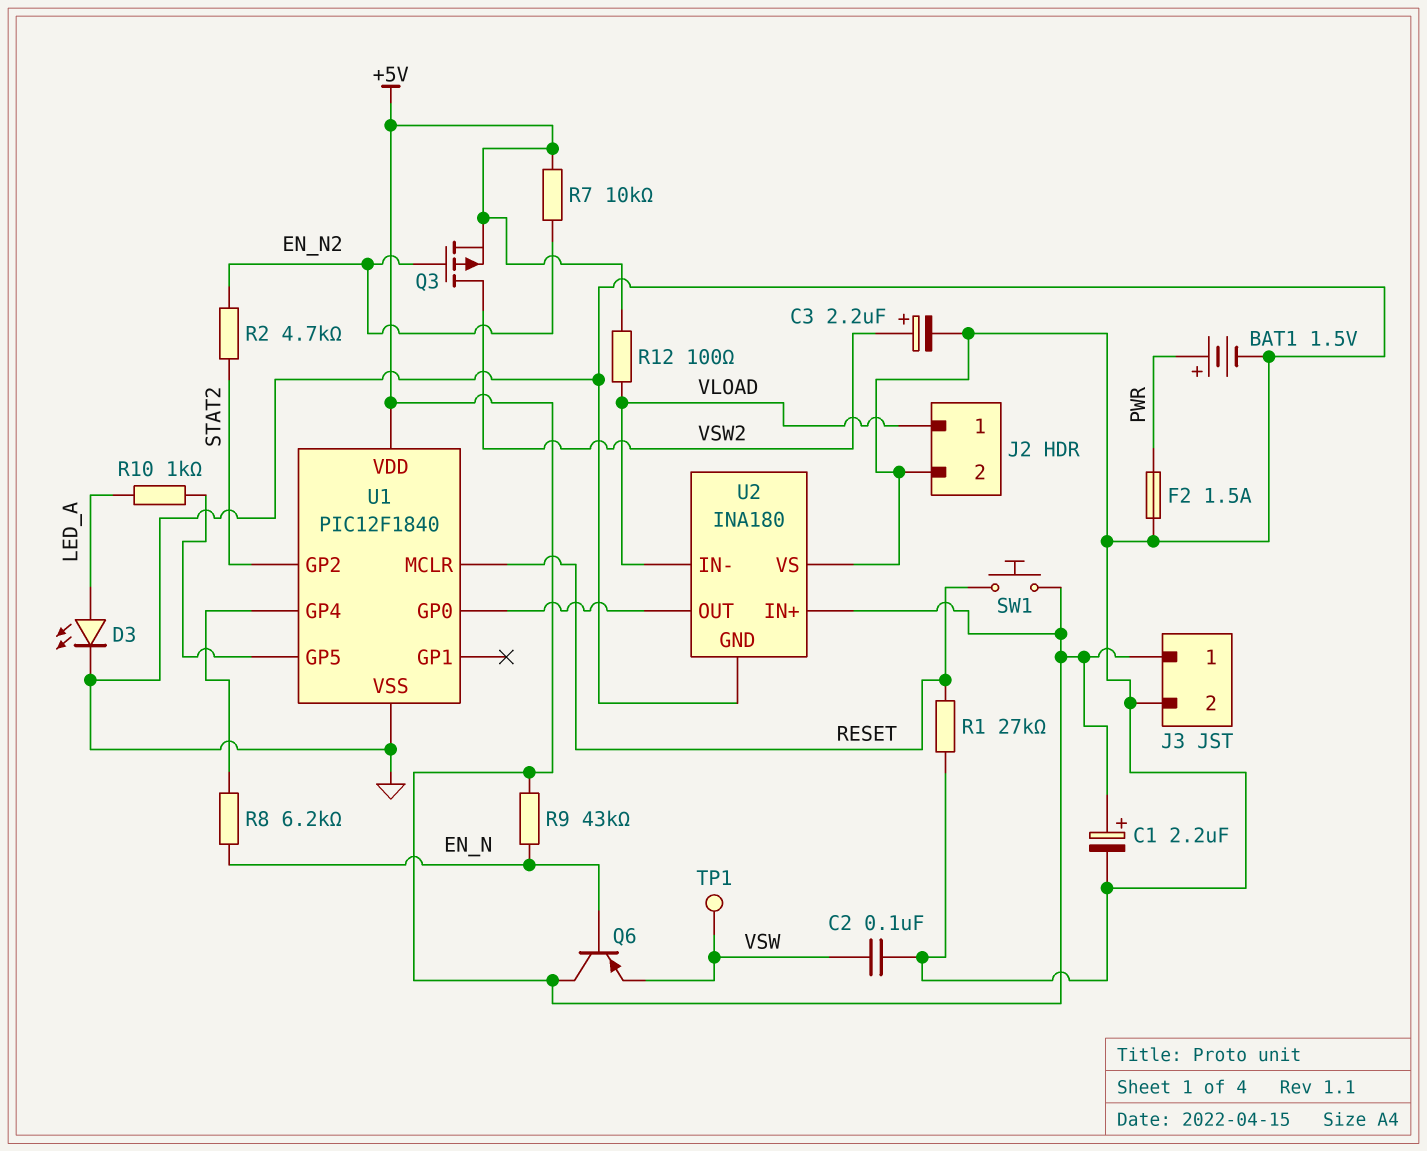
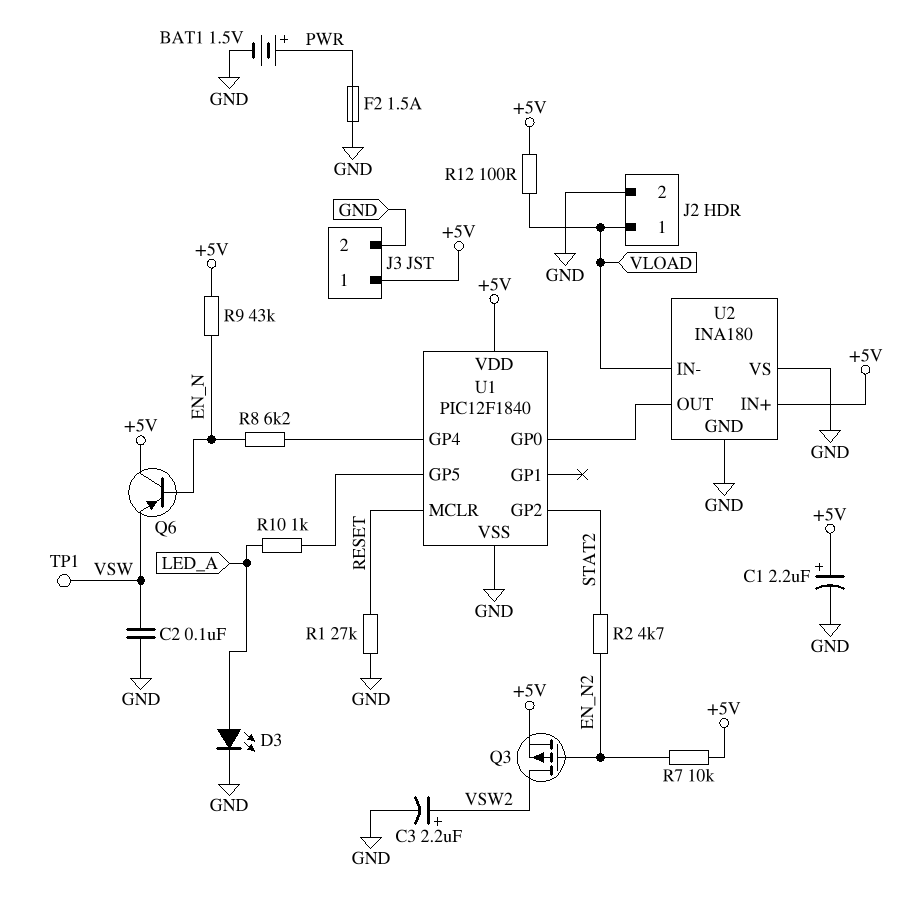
SW1: button (+5V, RESET) -> none

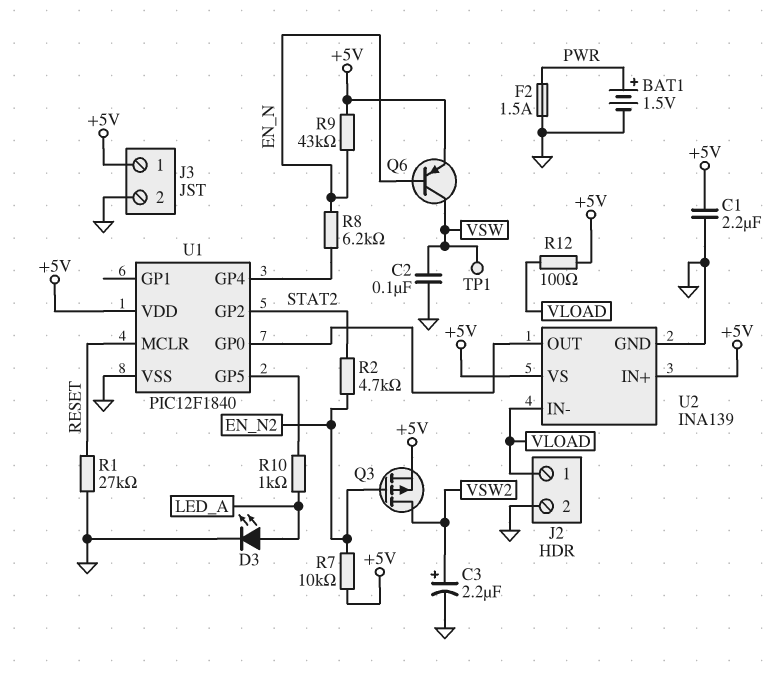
C1: 2.2uF (plus +5V, minus GND) -> 2.2uF (+5V, GND)
Q6: PNP (B EN_N, C +5V, E VSW) -> PNP (B EN_N, C VSW, E +5V)
U2: INA180 -> INA139
U2 pin VS: GND -> +5V

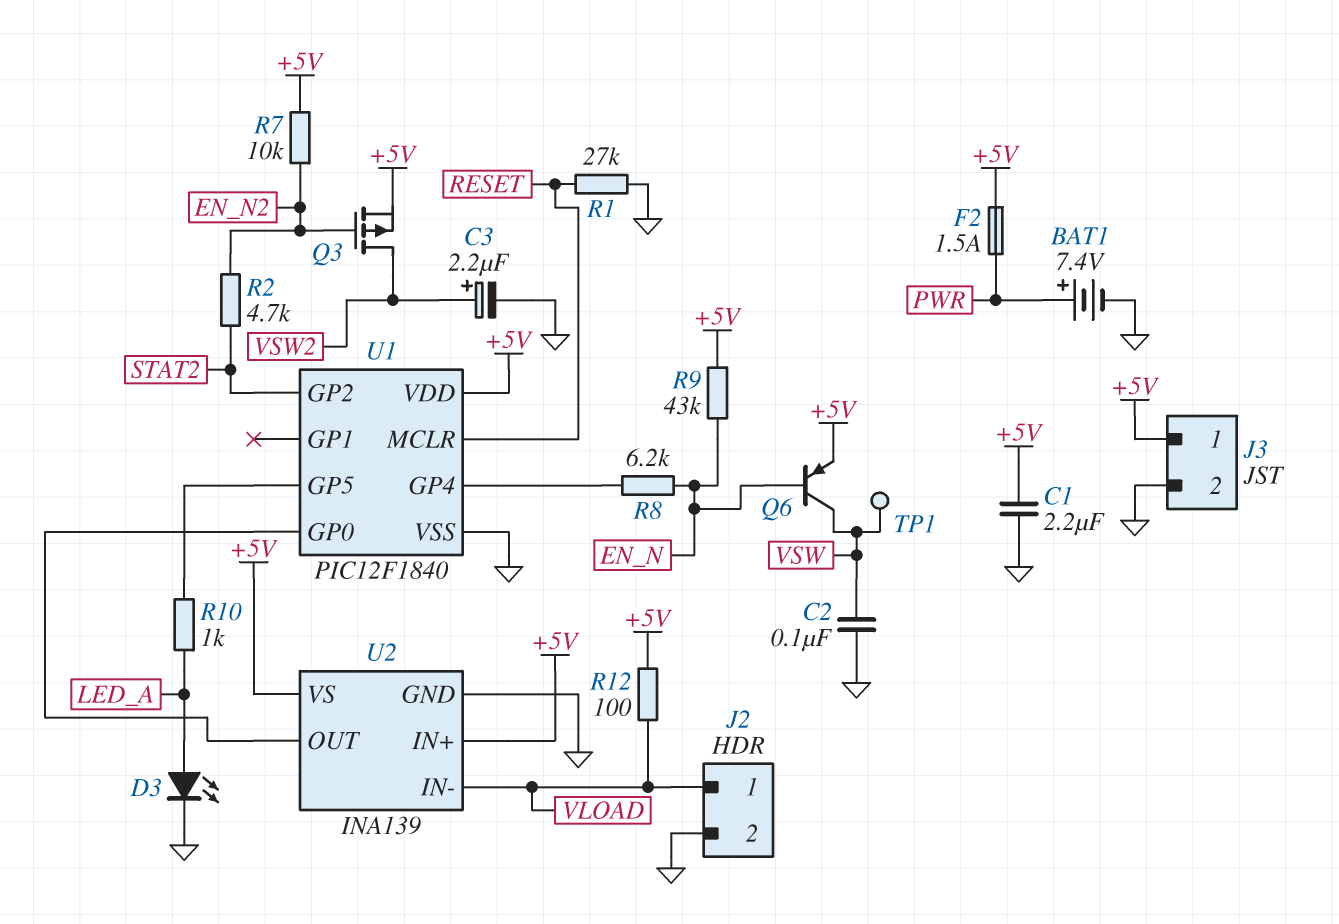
BAT1: 1.5V (plus PWR, minus GND) -> 7.4V (plus PWR, minus GND)
F2: 1.5A (GND, PWR) -> 1.5A (+5V, PWR)

